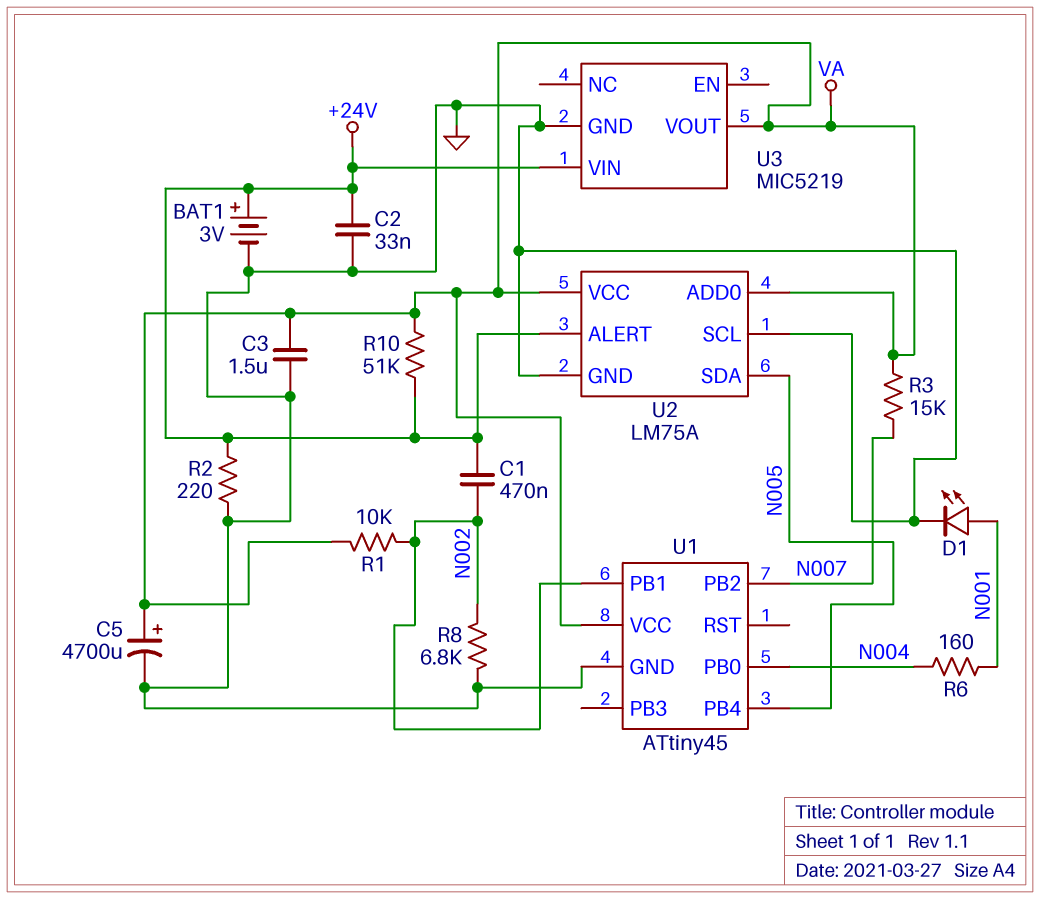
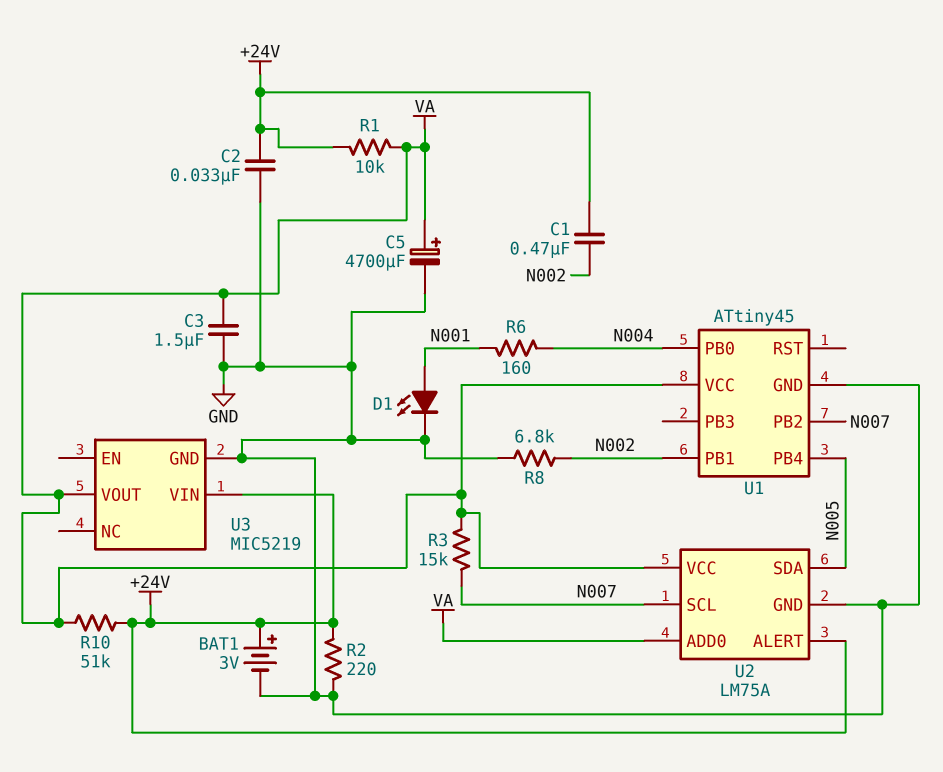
R1: 10k (N002, VA) -> 10k (+24V, VA)
U2 pin SCL: GND -> N007

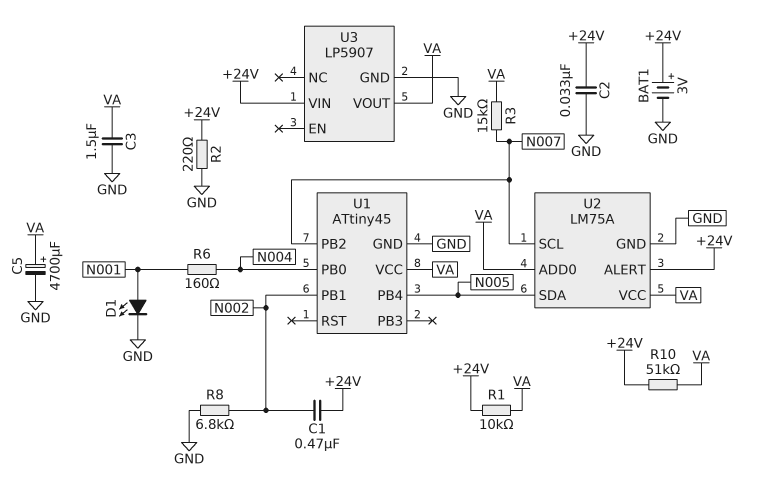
U3: MIC5219 -> LP5907

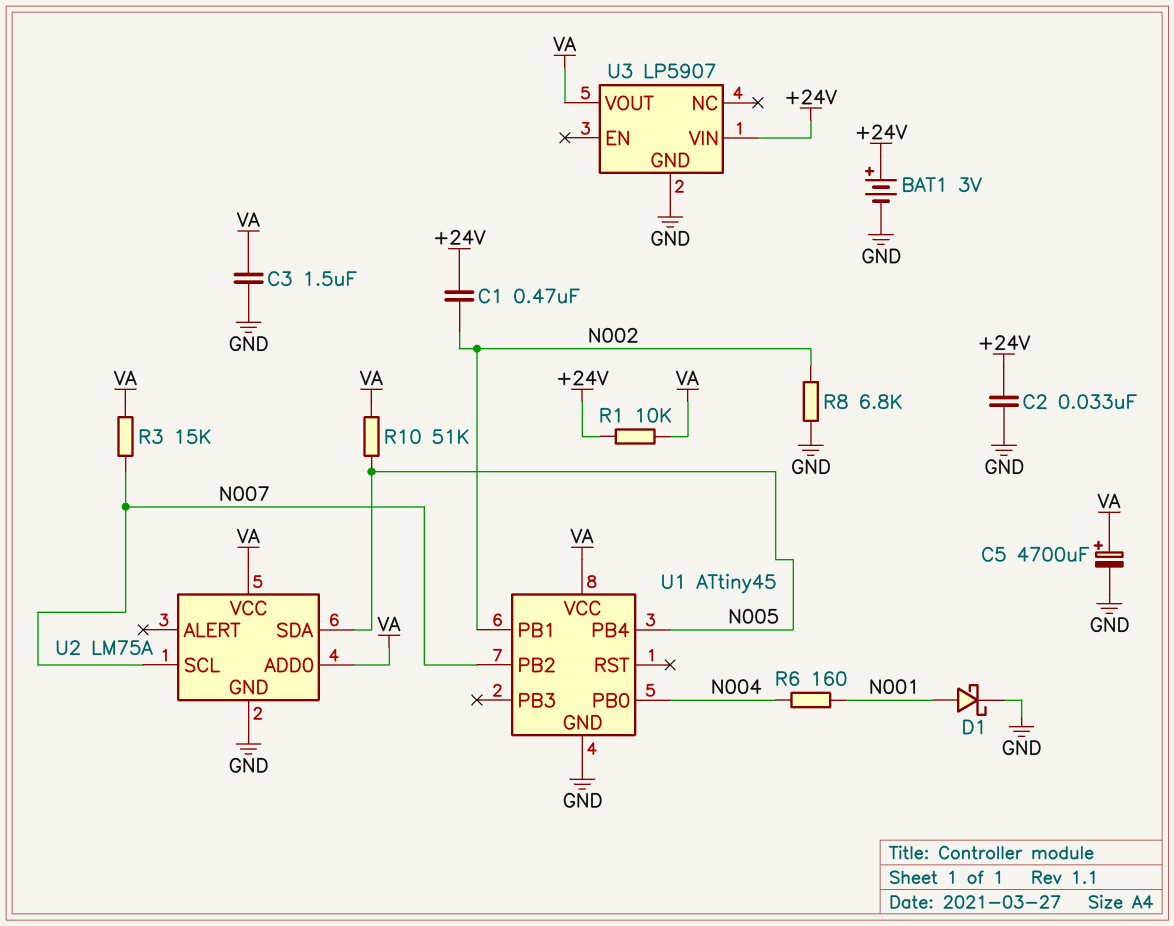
D1: LED (A N001, K GND) -> schottky (A N001, K GND)
R2: 220 (+24V, GND) -> none
R10: 51k (+24V, VA) -> 51k (N005, VA)
U2 pin ALERT: +24V -> none

